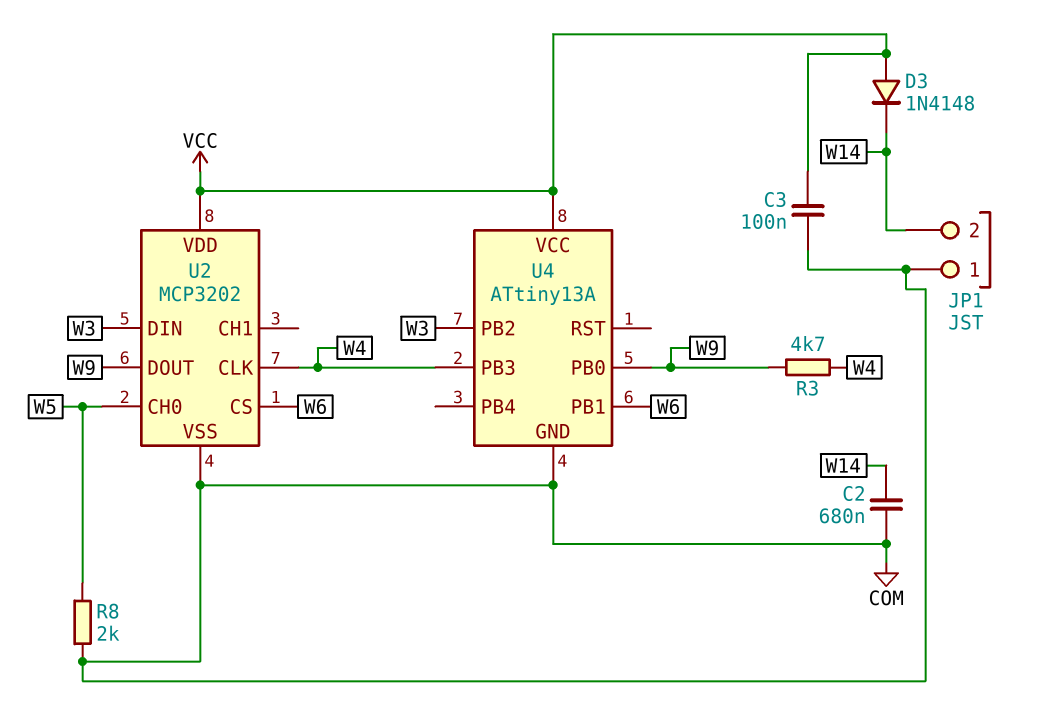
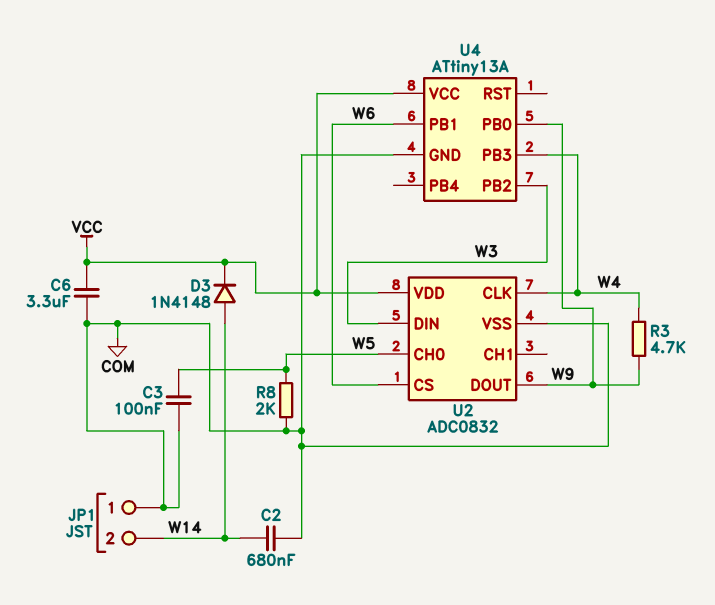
C3: 100nF (COM, VCC) -> 100nF (COM, W5)
C6: none -> 3.3uF (COM, VCC)
D3: diode 1N4148 (A VCC, K W14) -> diode 1N4148 (A W14, K VCC)
U2: MCP3202 -> ADC0832

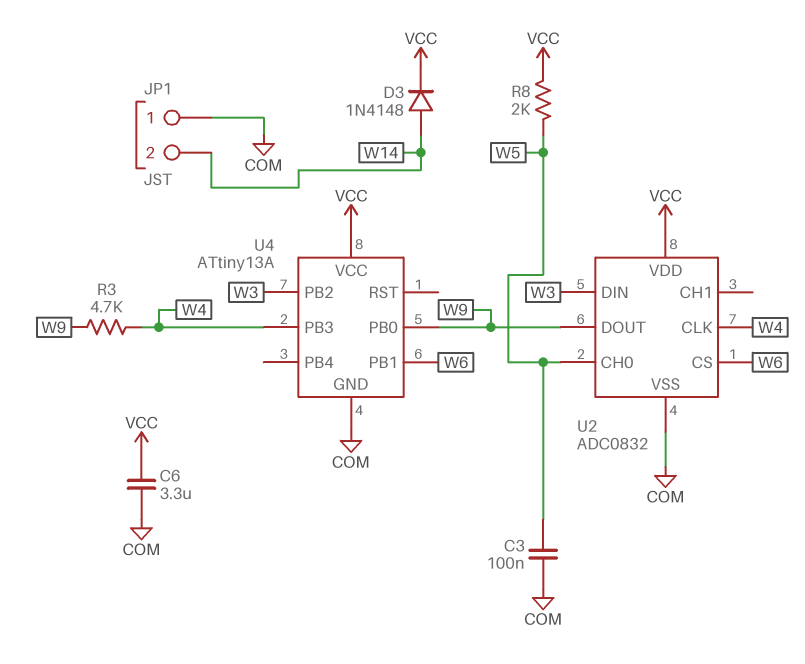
C2: 680nF (COM, W14) -> none
R8: 2k (COM, W5) -> 2k (VCC, W5)

